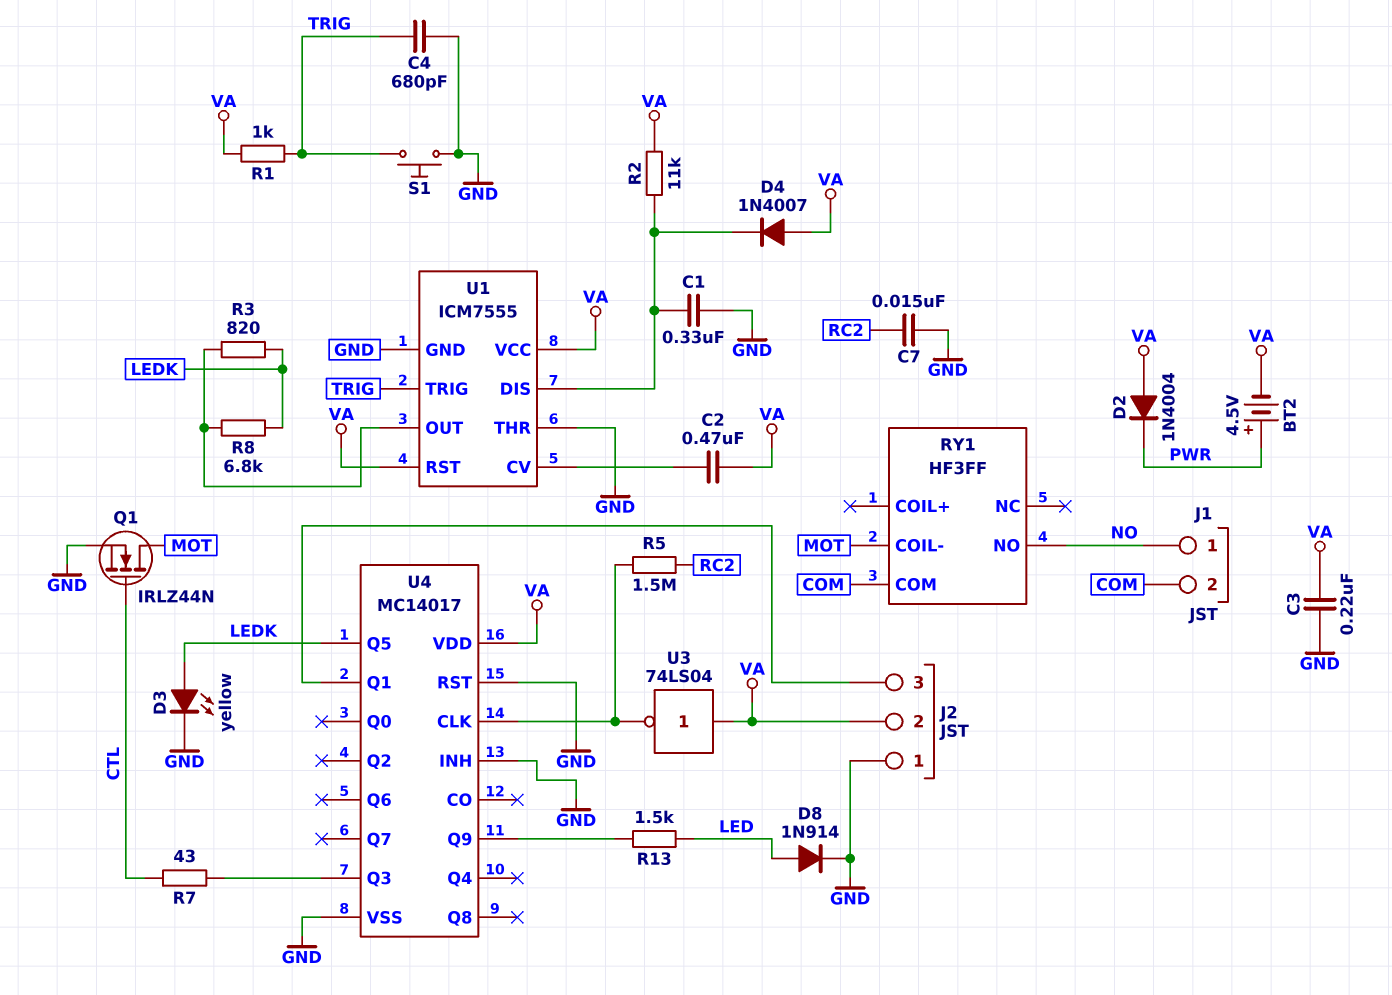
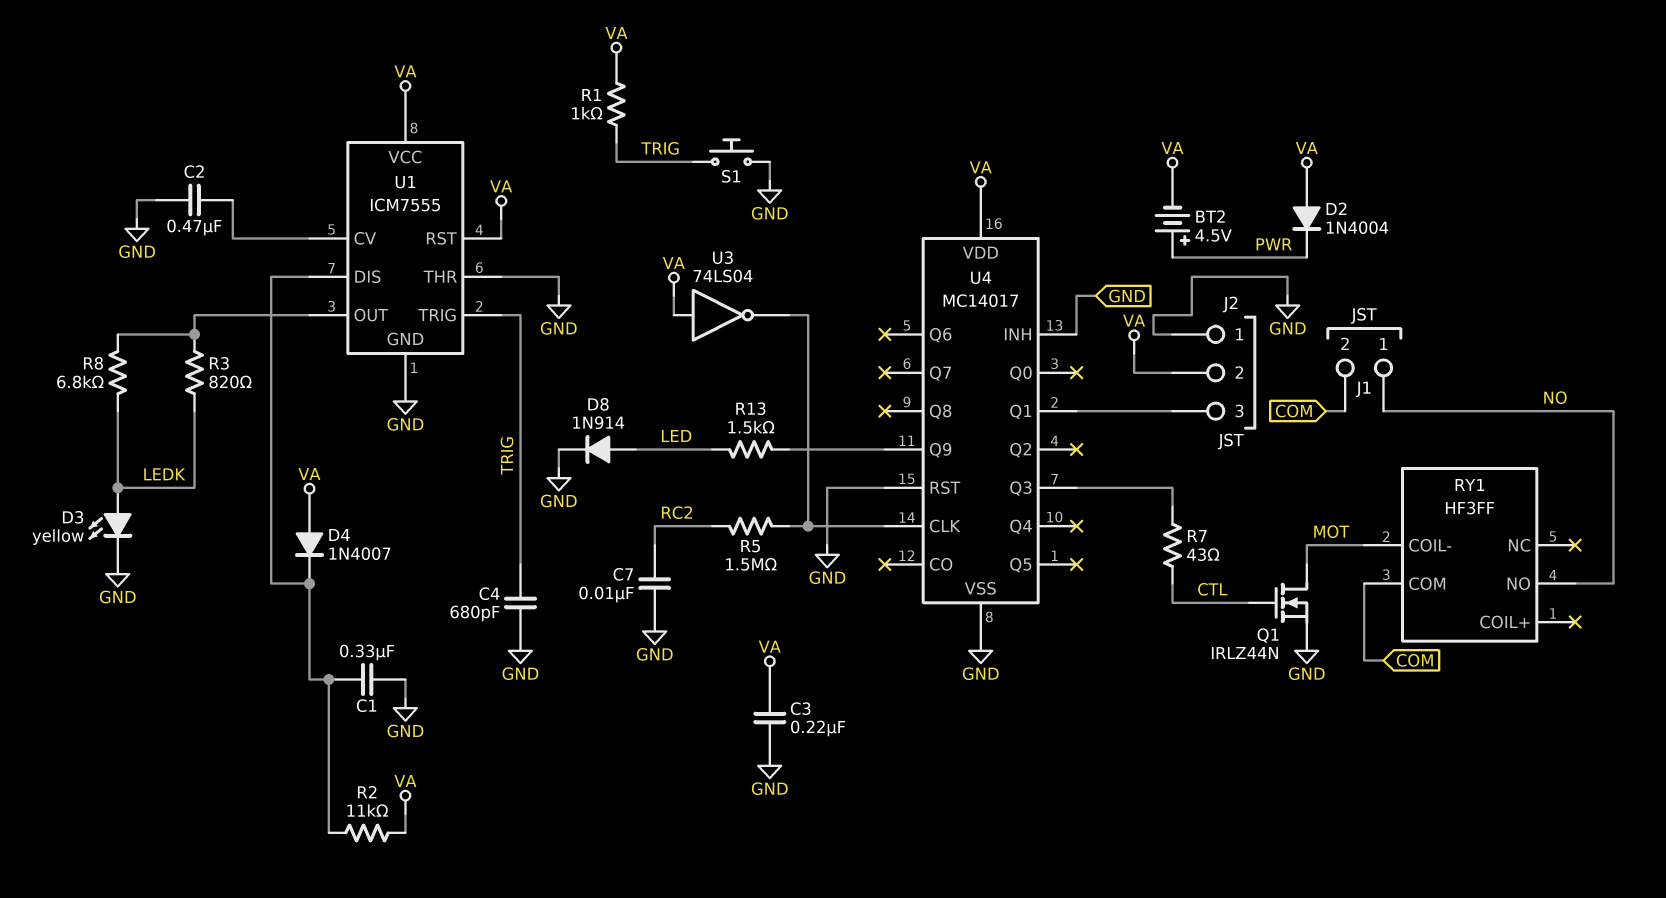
C2: 470nF (U1/CV, VA) -> 470nF (GND, U1/CV)
C7: 15nF (GND, RC2) -> 10nF (GND, RC2)
U4 pin Q5: LEDK -> none

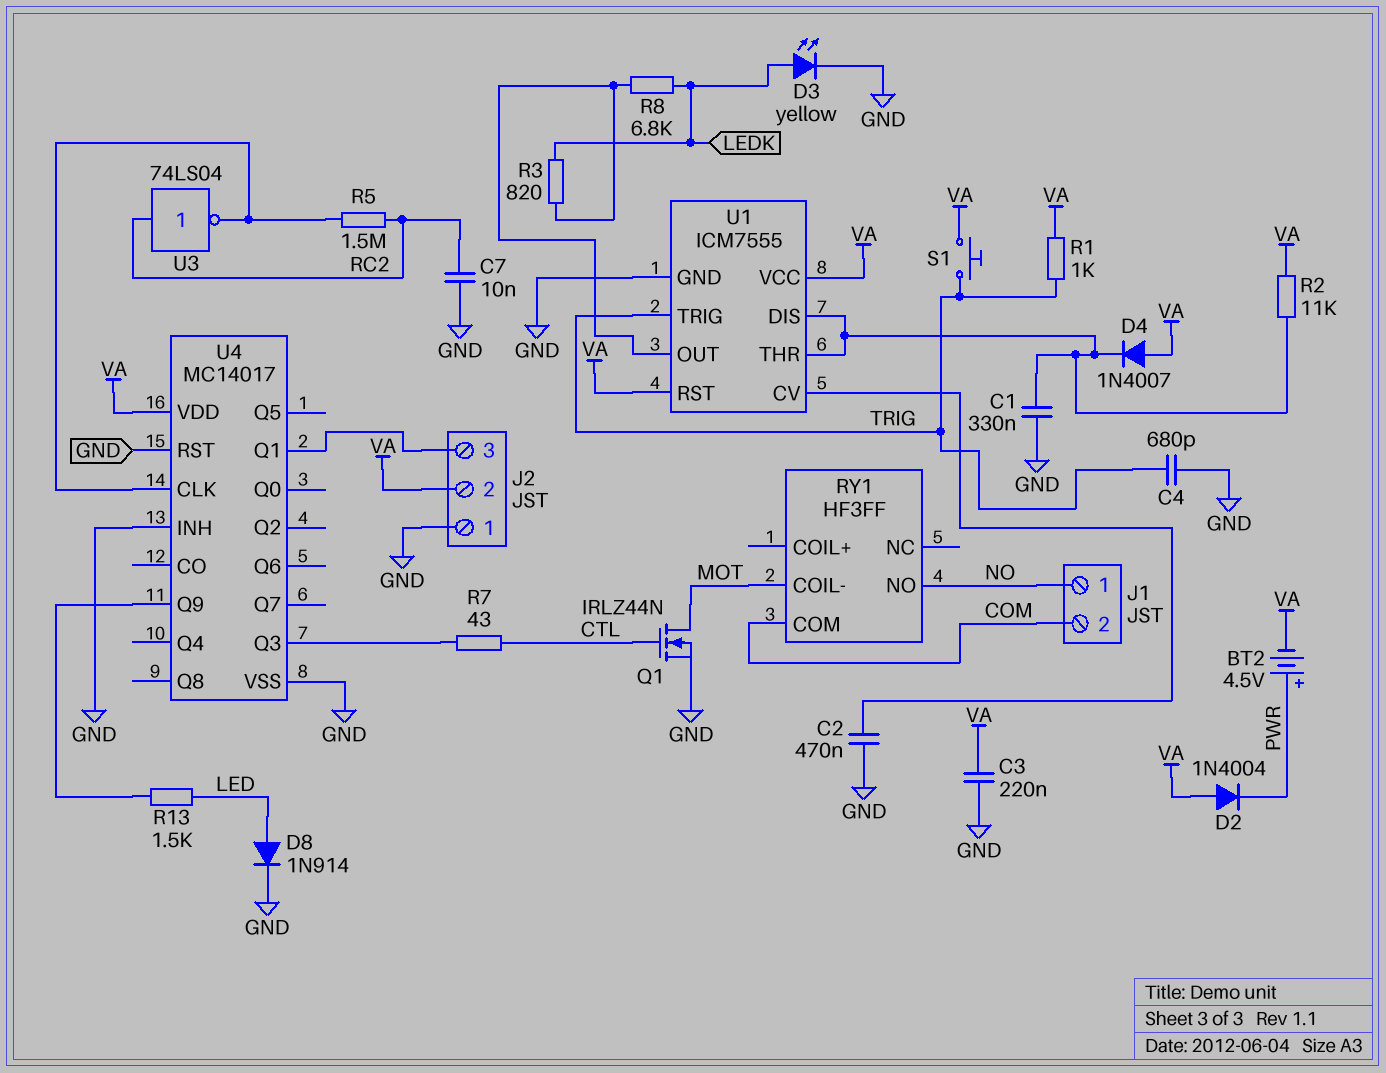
S1: button (GND, TRIG) -> button (TRIG, VA)
U1 pin THR: GND -> U1/DIS
U3: NOT 74LS04 (in VA, out U4/CLK) -> NOT 74LS04 (in RC2, out U4/CLK)

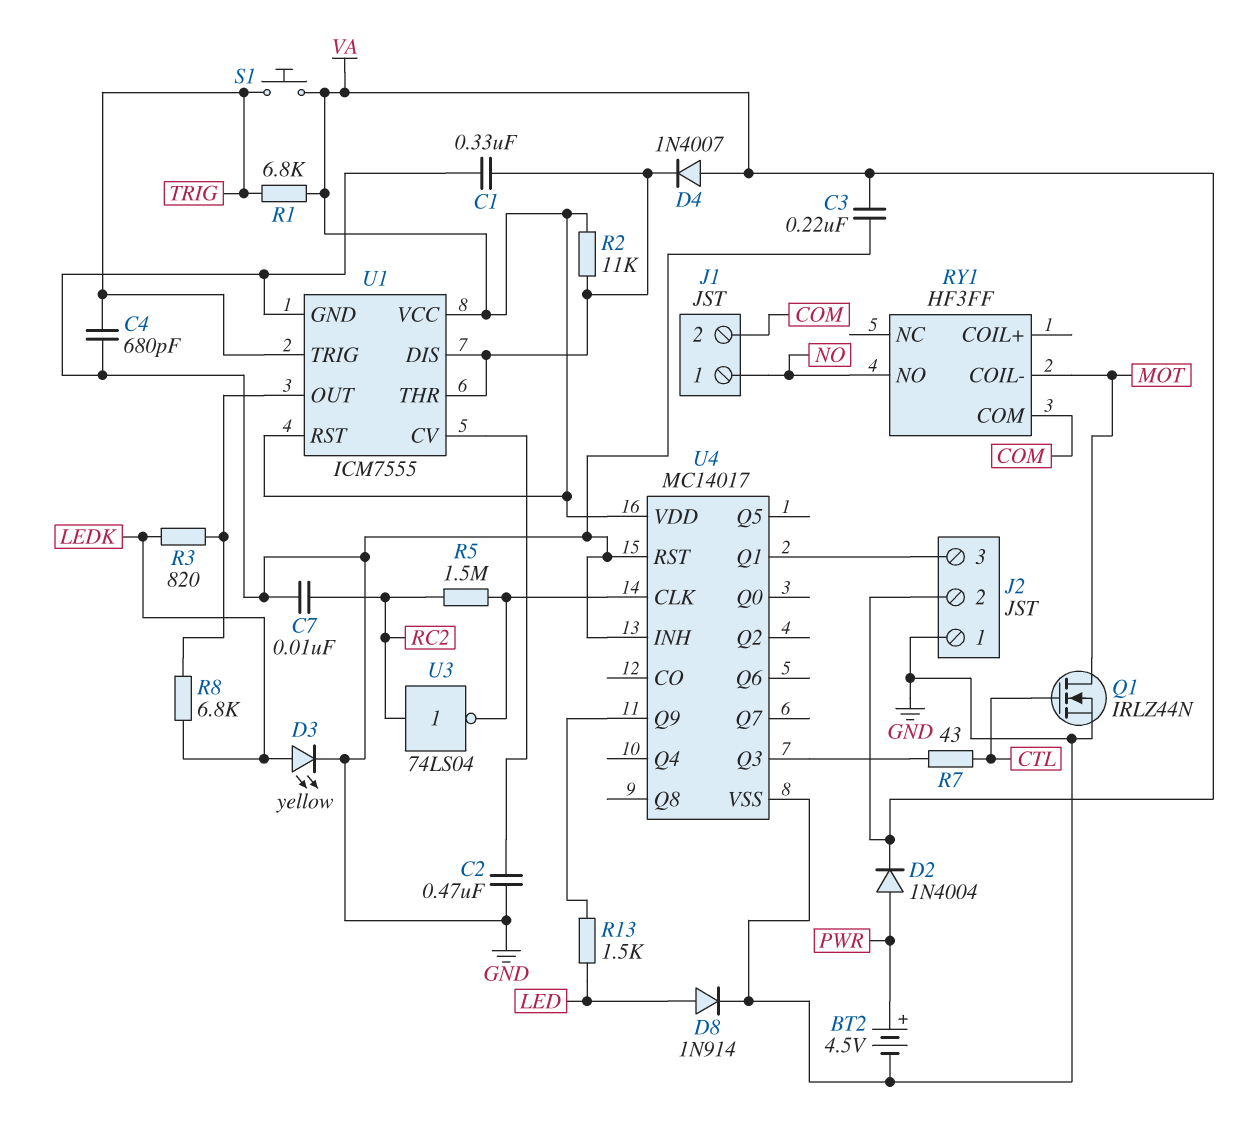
BT2: 4.5V (plus PWR, minus VA) -> 4.5V (plus PWR, minus GND)
D2: diode 1N4004 (A VA, K PWR) -> diode 1N4004 (A PWR, K VA)
R1: 1k (TRIG, VA) -> 6.8k (TRIG, VA)

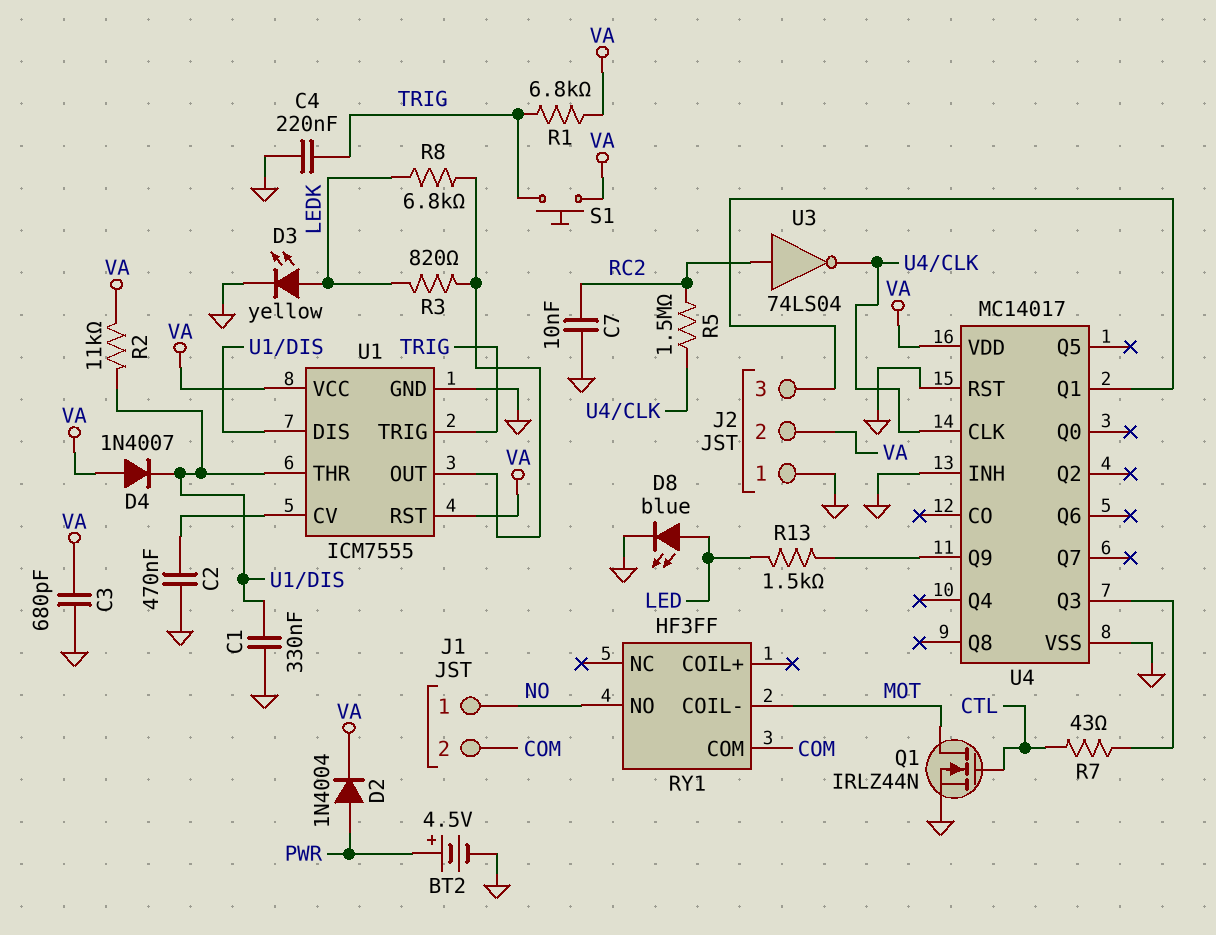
C3: 220nF (GND, VA) -> 680pF (GND, VA)
C4: 680pF (GND, TRIG) -> 220nF (GND, TRIG)
D8: diode 1N914 (A LED, K GND) -> LED blue (A LED, K GND)

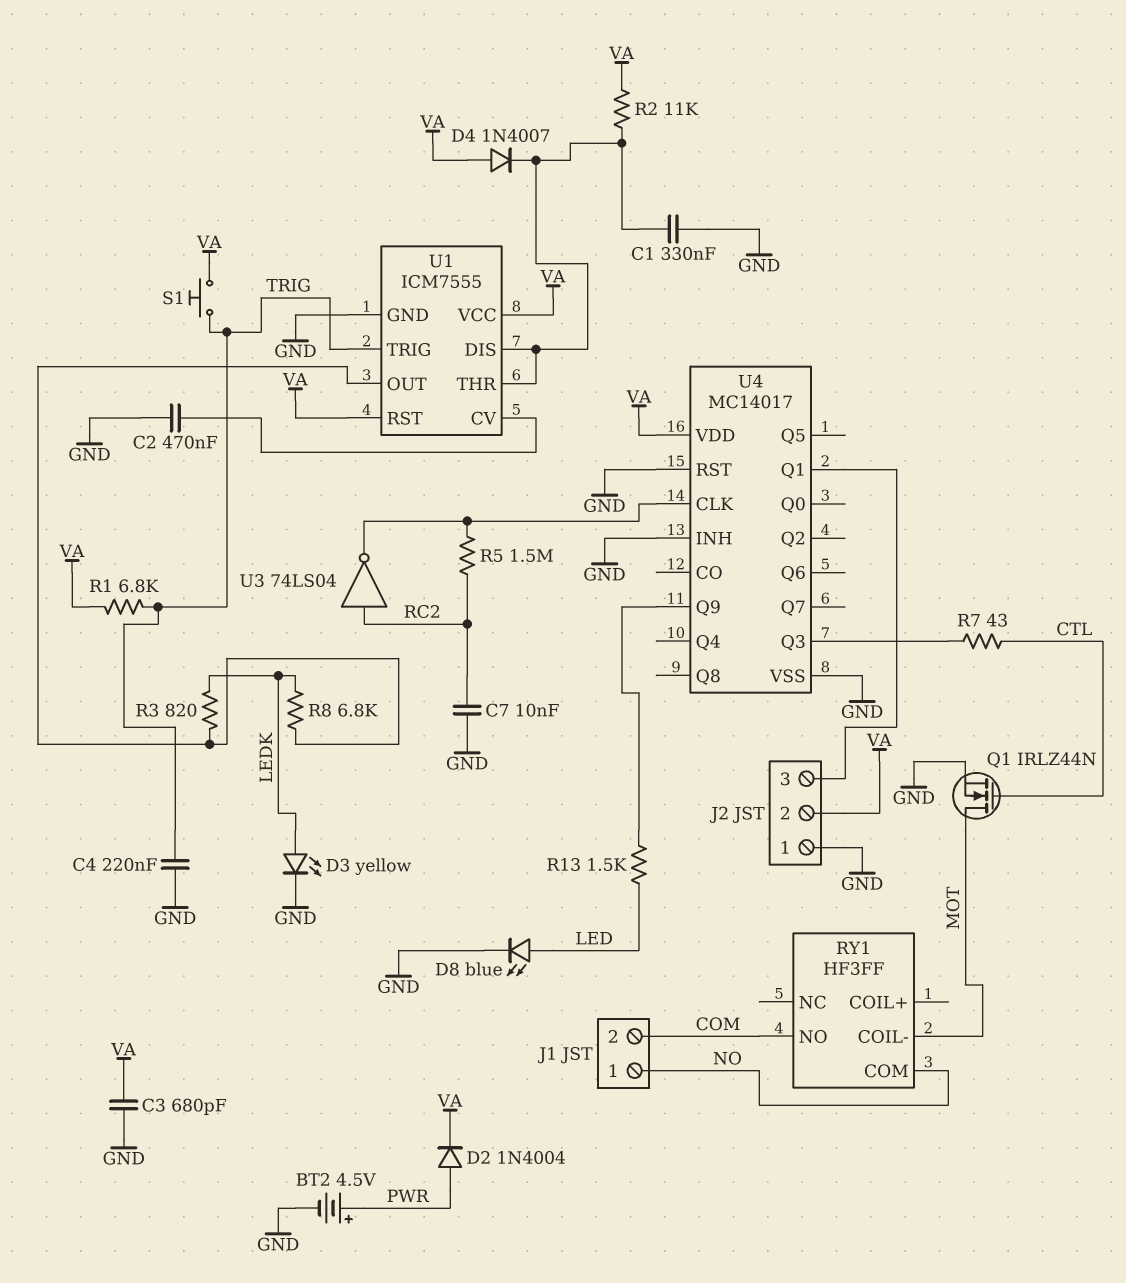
RY1 pin COM: COM -> NO
RY1 pin NO: NO -> COM

